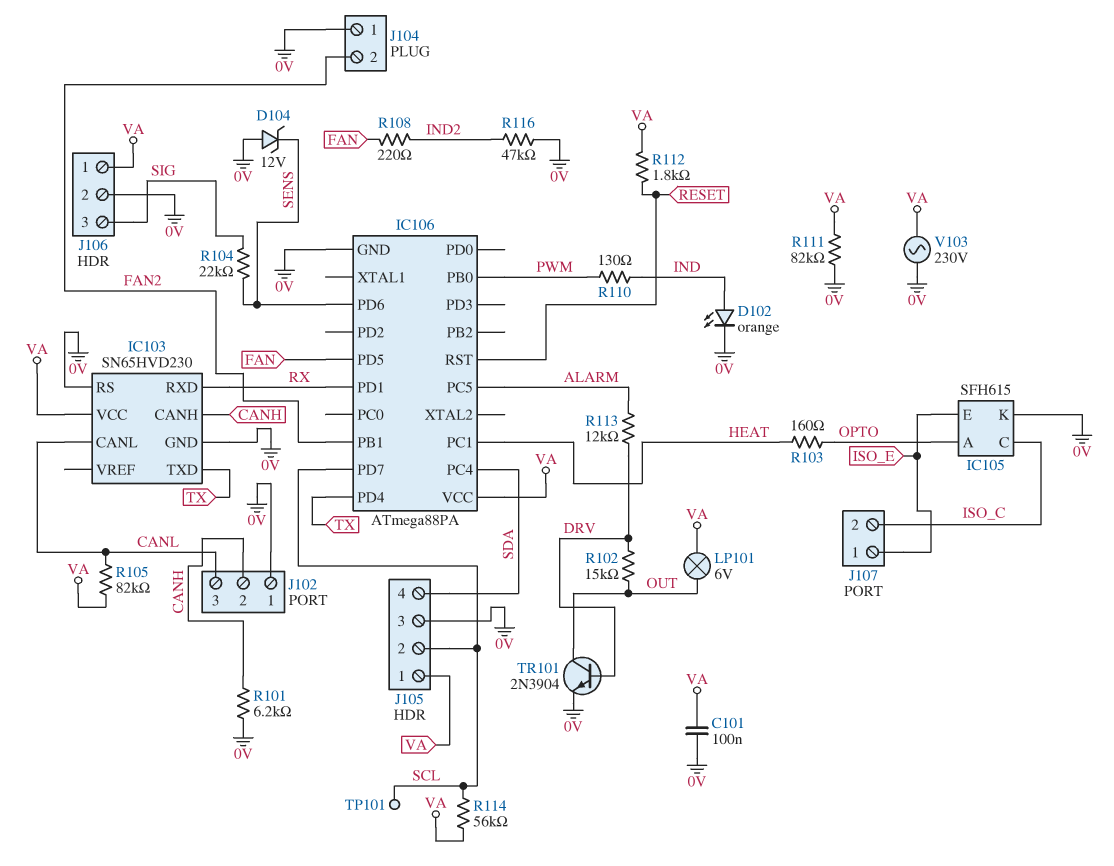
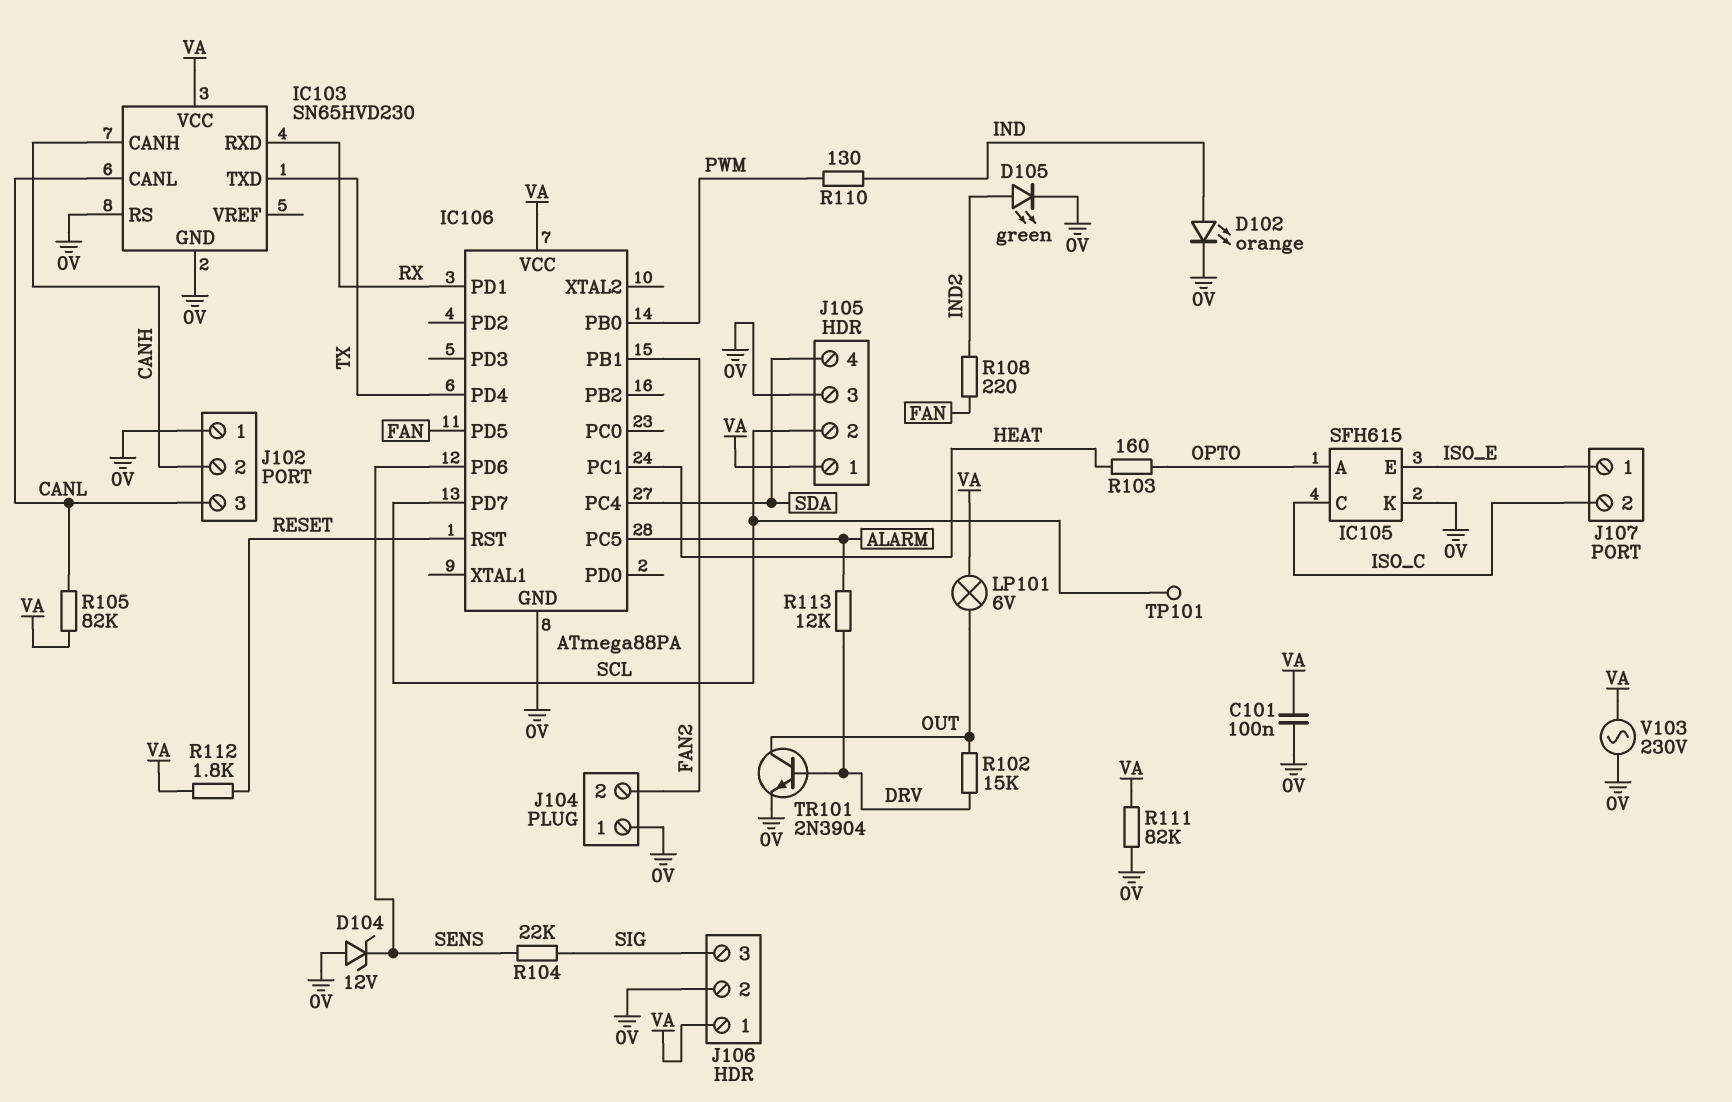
D105: none -> LED green (A IND2, K 0V)
R101: 6.2k (0V, CANH) -> none
R114: 56k (SCL, VA) -> none
R116: 47k (0V, IND2) -> none

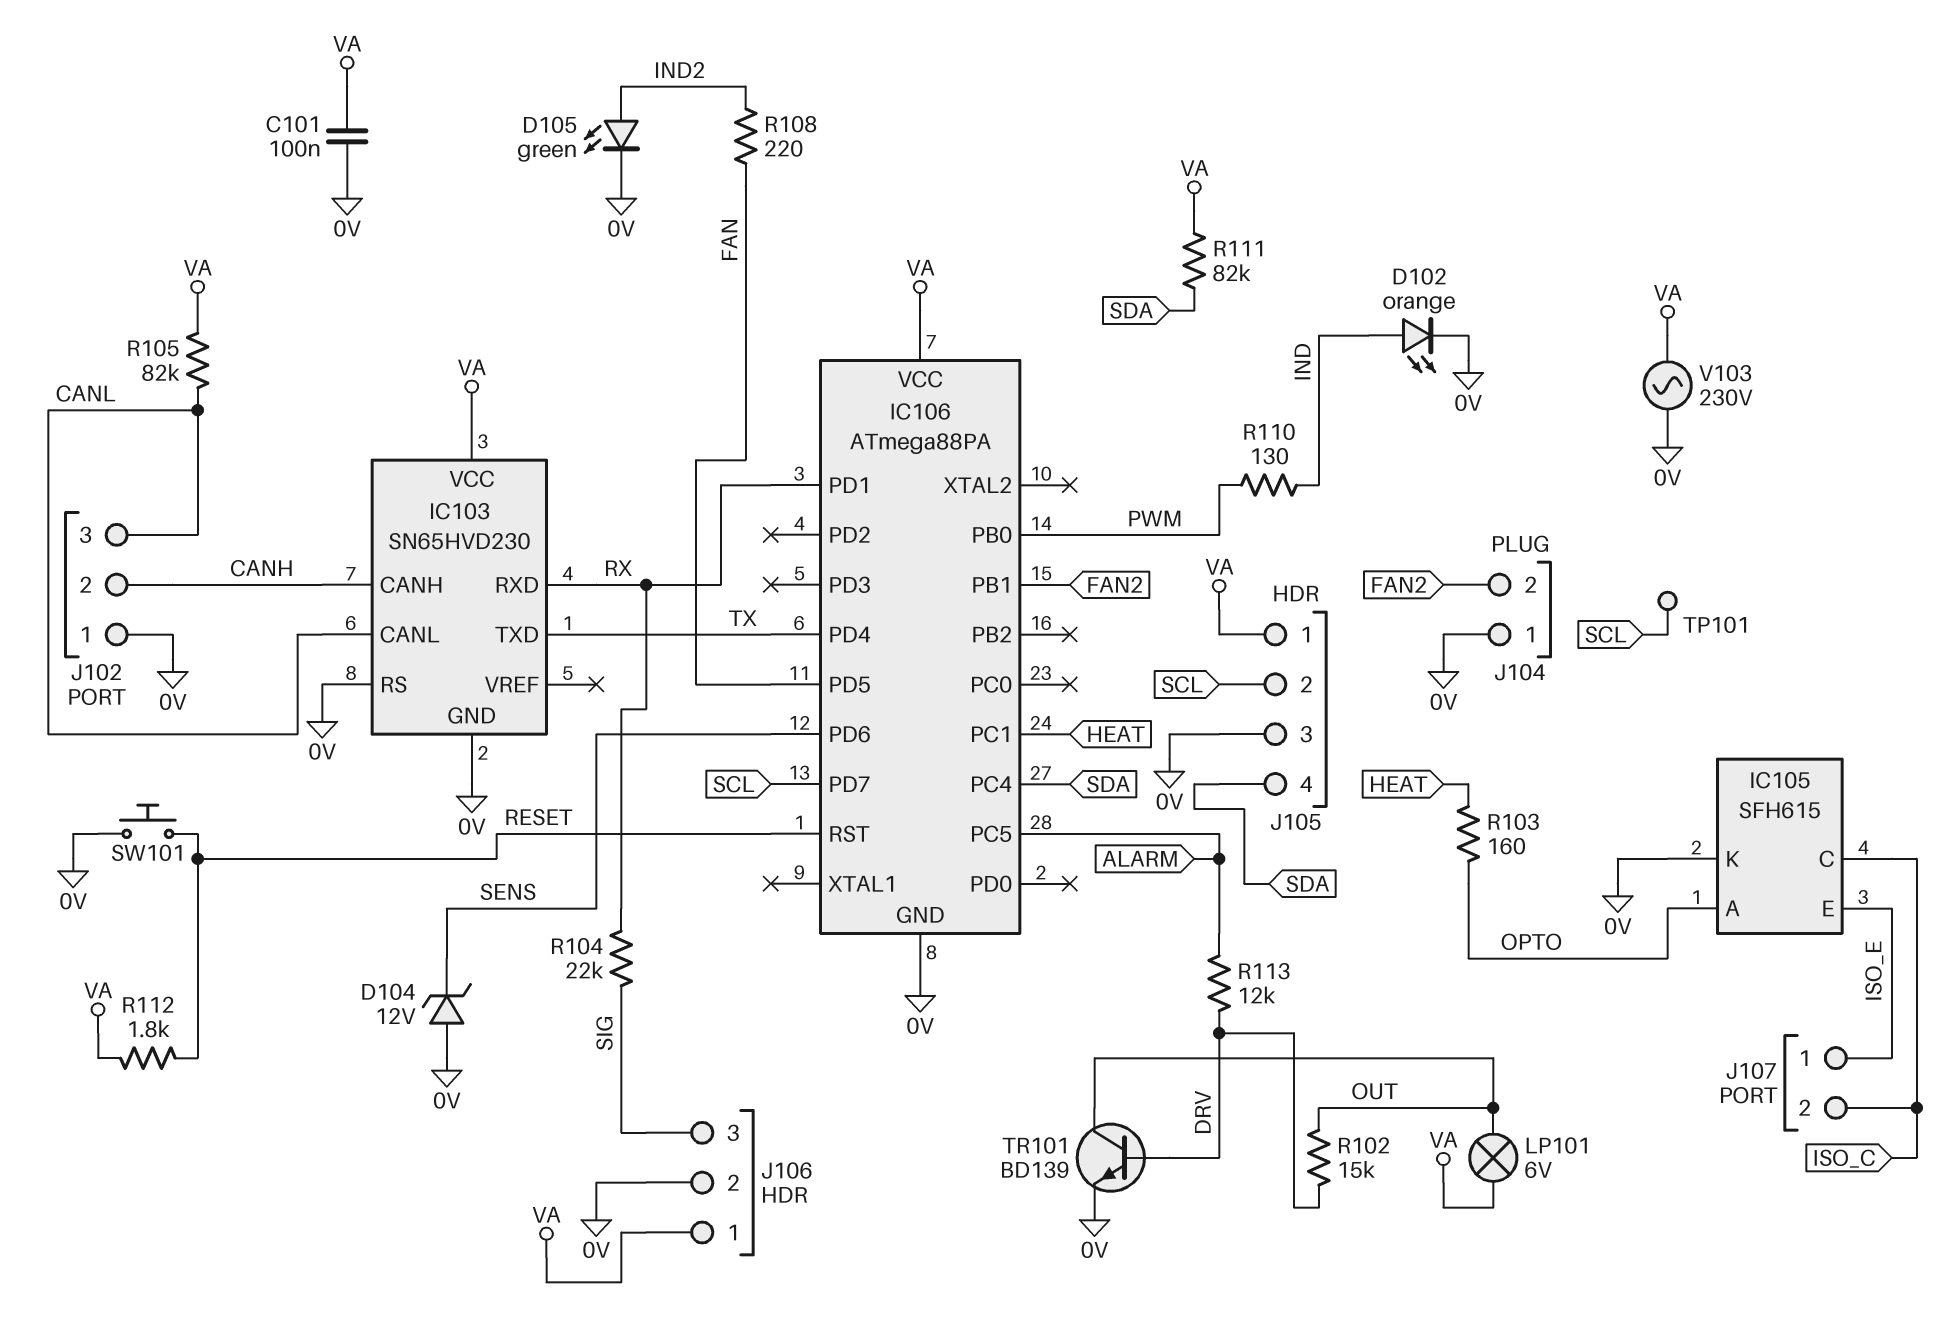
R104: 22k (SENS, SIG) -> 22k (RX, SIG)
R111: 82k (0V, VA) -> 82k (SDA, VA)
SW101: none -> button (0V, RESET)
TR101: NPN 2N3904 (B DRV, C OUT, E 0V) -> NPN BD139 (B DRV, C OUT, E 0V)

